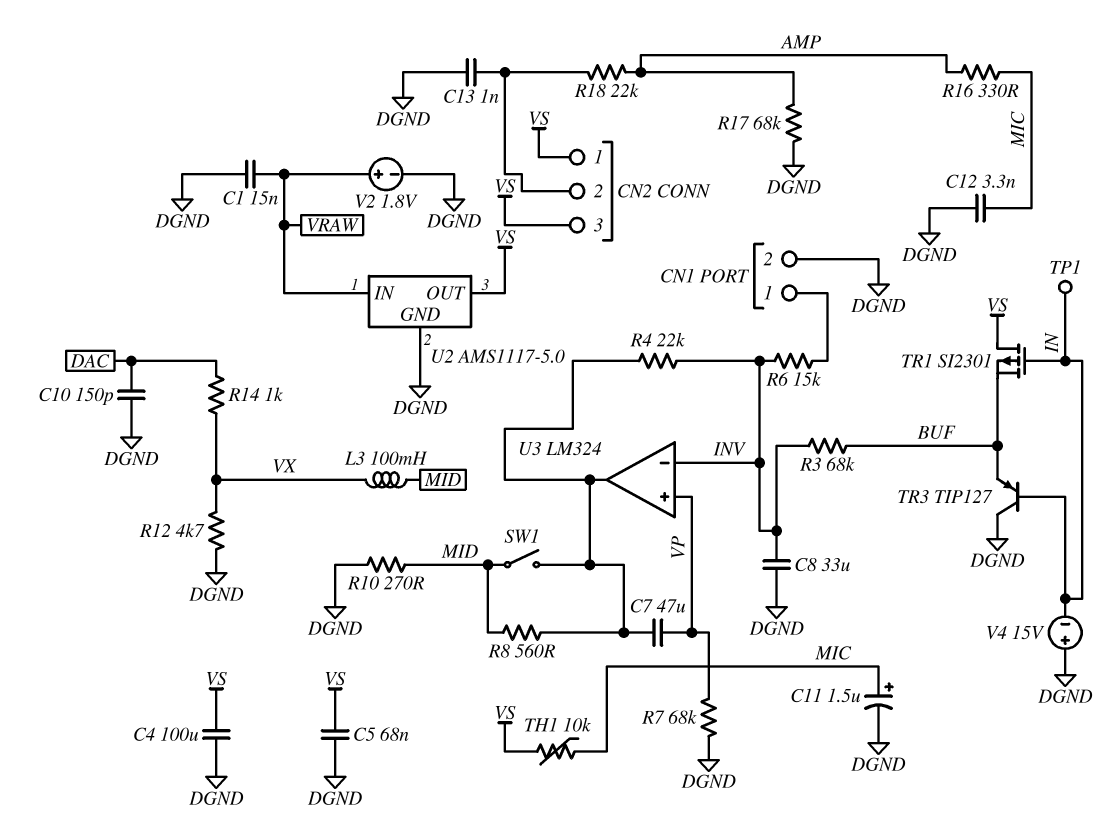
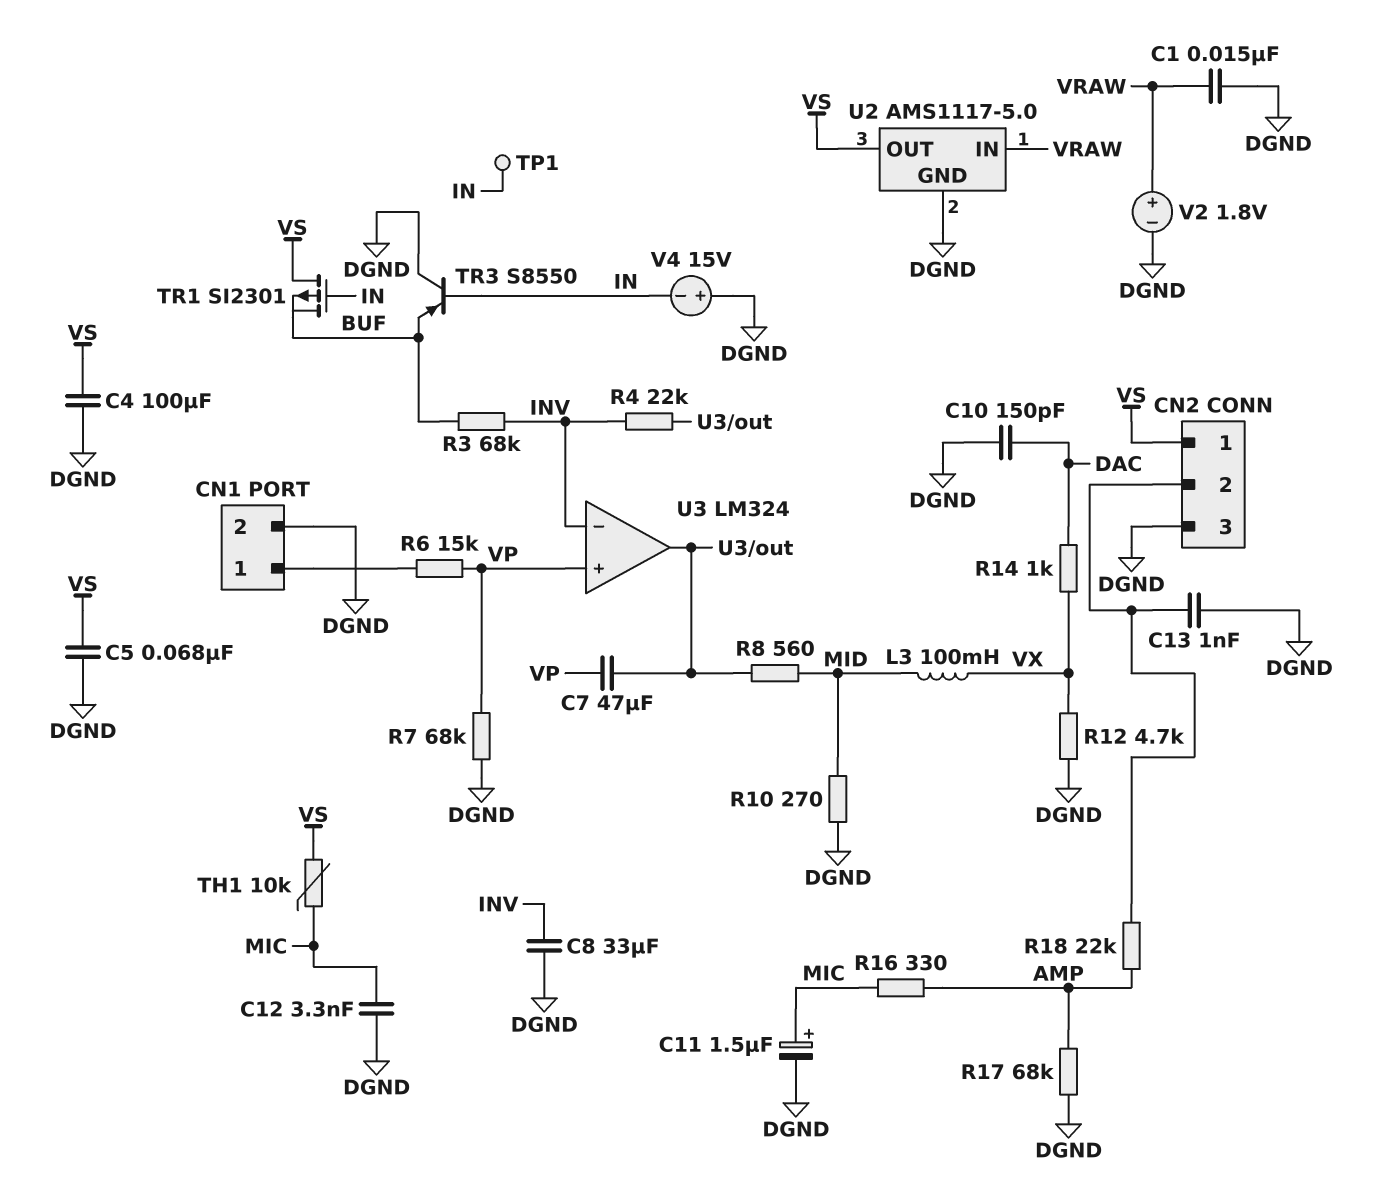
CN2 pin 3: VS -> DGND
R6: 15k (CN1/1, INV) -> 15k (CN1/1, VP)
SW1: switch (MID, U3/out) -> none
TR3: PNP TIP127 (B IN, C DGND, E BUF) -> PNP S8550 (B IN, C DGND, E BUF)

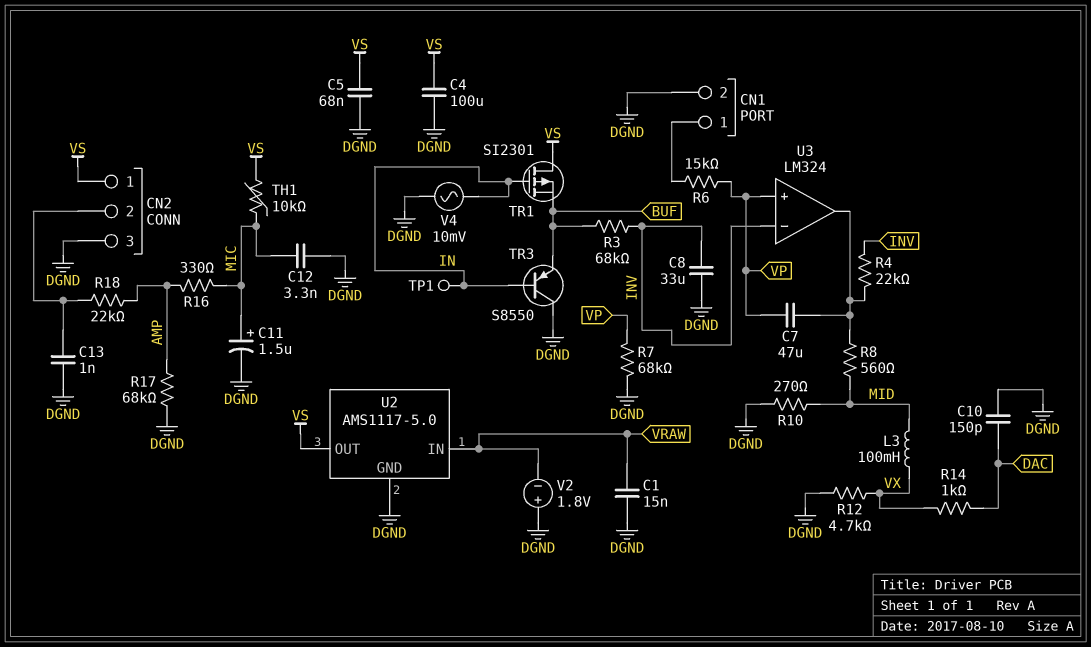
V2: 1.8V (plus VRAW, minus DGND) -> 1.8V (plus DGND, minus VRAW)
V4: 15V (plus DGND, minus IN) -> AC 10mV (DGND, IN)

